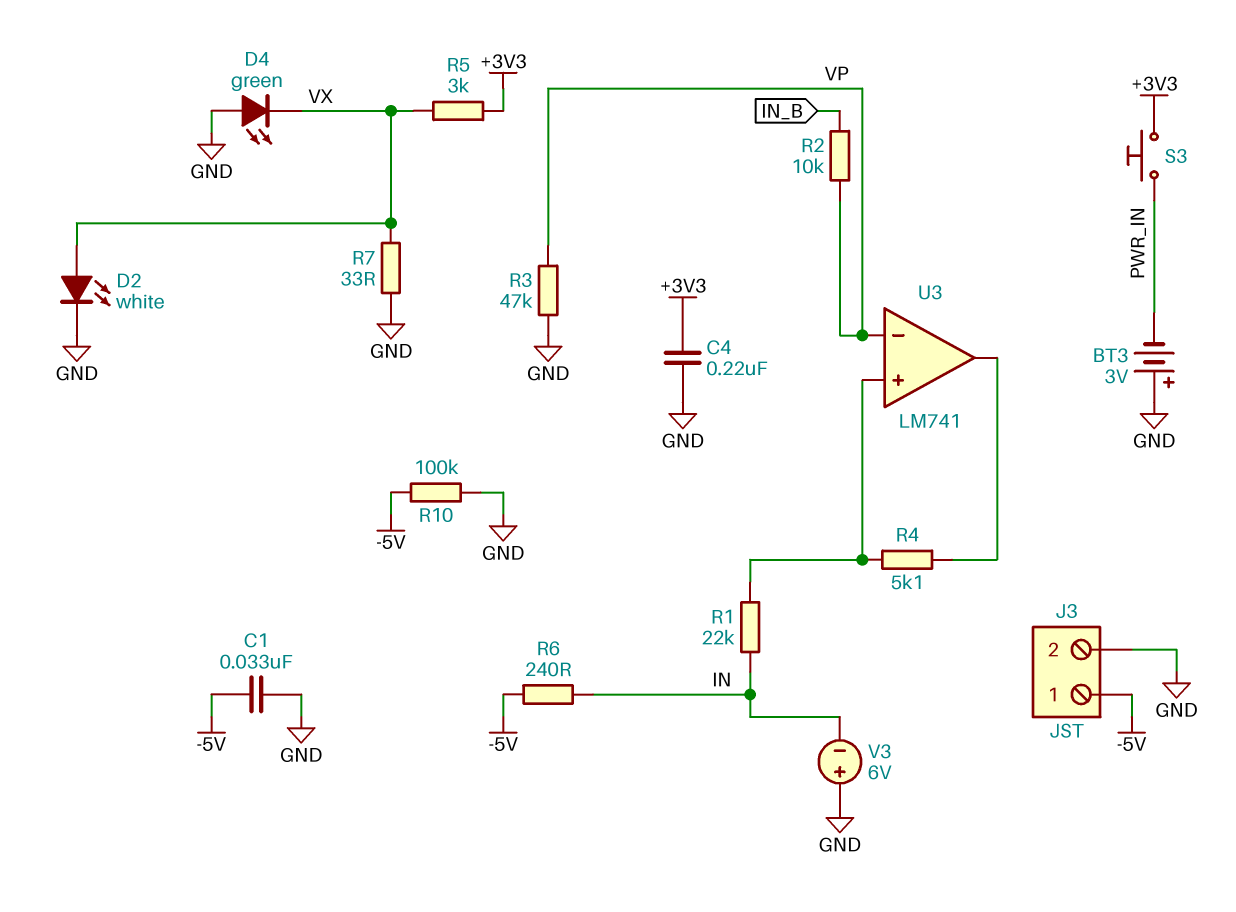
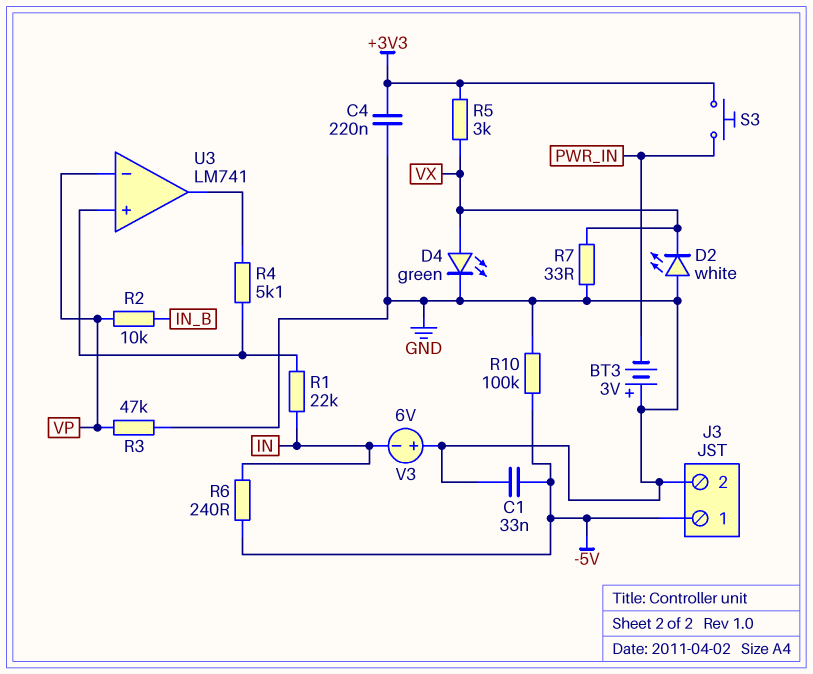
D2: LED white (A VX, K GND) -> LED white (A GND, K VX)
D4: LED green (A GND, K VX) -> LED green (A VX, K GND)

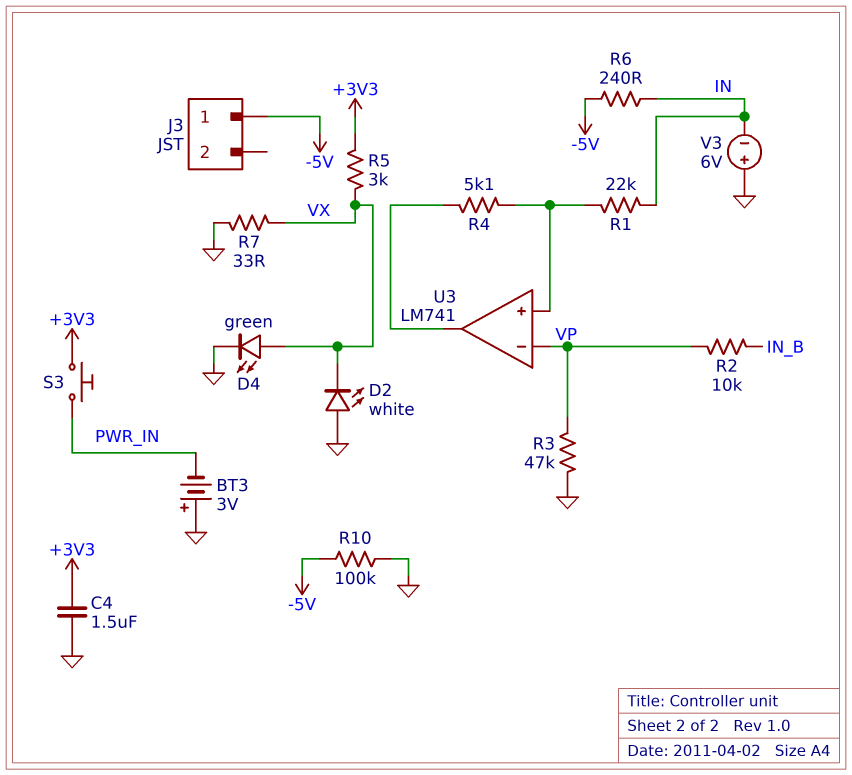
C1: 33nF (-5V, GND) -> none
C4: 220nF (+3V3, GND) -> 1.5uF (+3V3, GND)
J3 pin 2: GND -> none

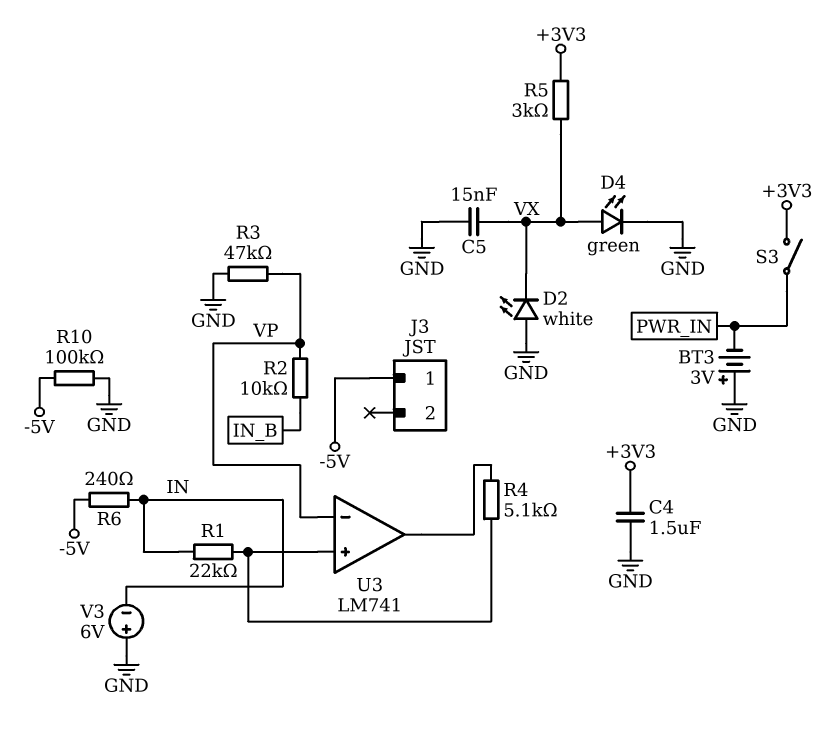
C5: none -> 15nF (GND, VX)
R7: 33 (GND, VX) -> none
S3: button (+3V3, PWR_IN) -> switch (+3V3, PWR_IN)

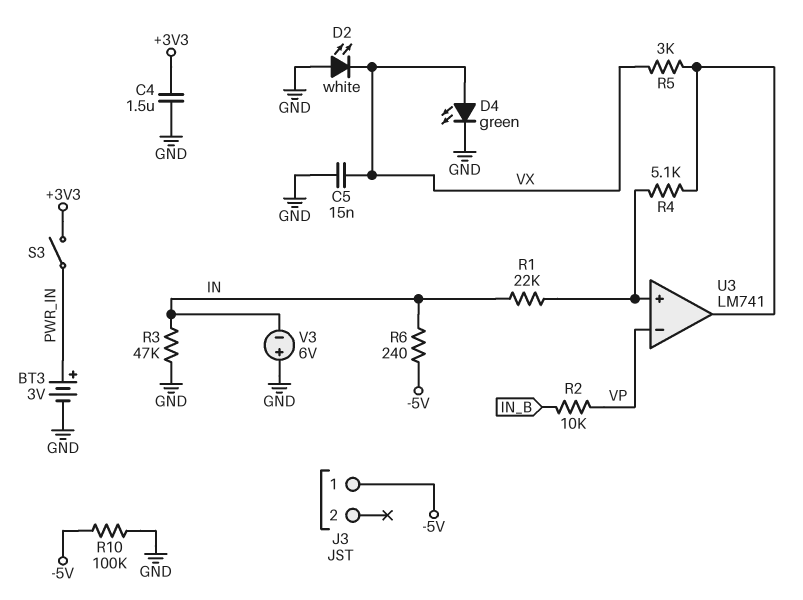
BT3: 3V (plus GND, minus PWR_IN) -> 3V (plus PWR_IN, minus GND)
R3: 47k (GND, VP) -> 47k (GND, IN)
R5: 3k (+3V3, VX) -> 3k (U3/out, VX)

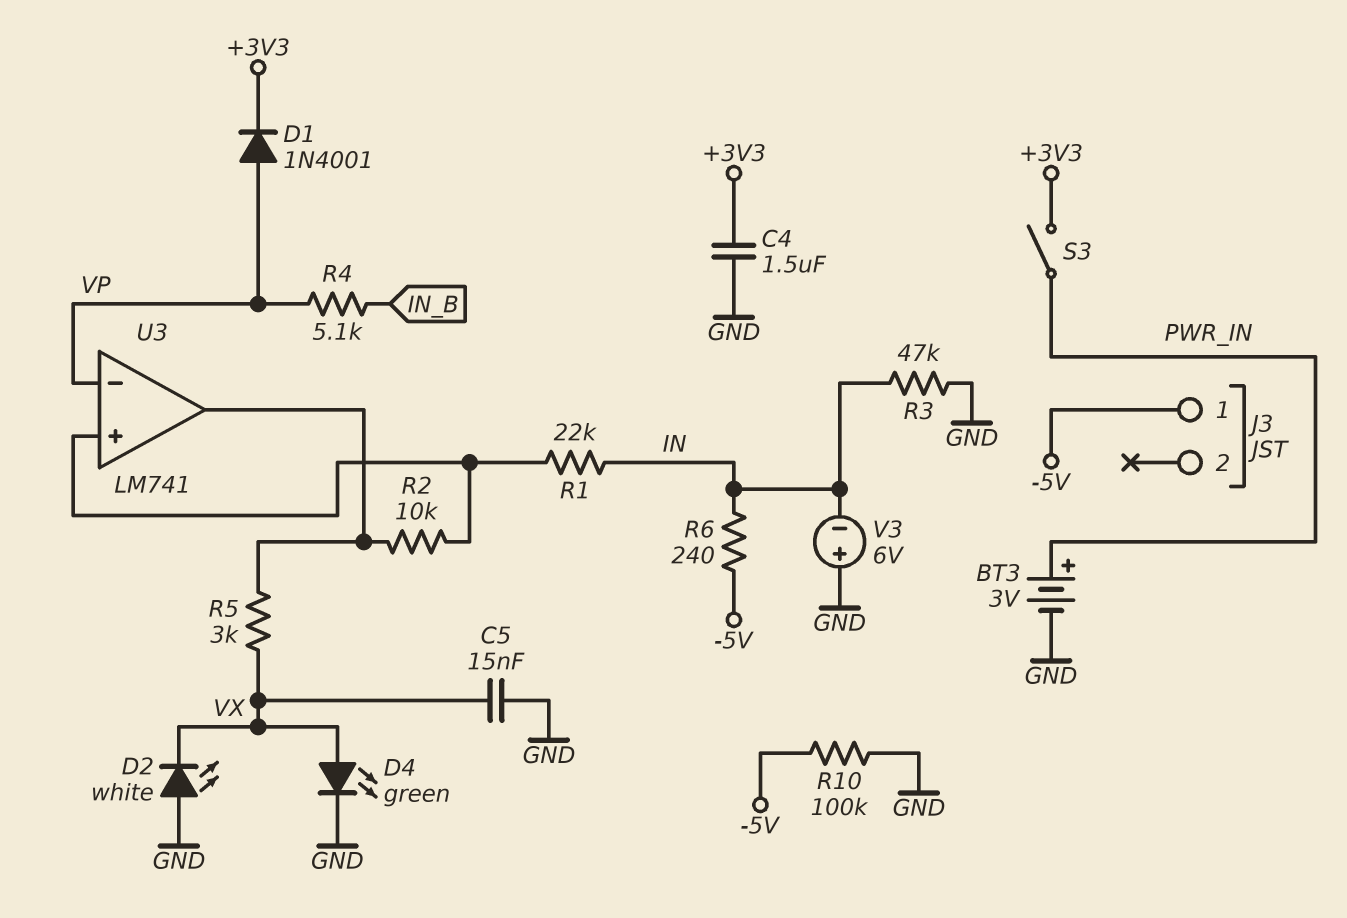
D1: none -> diode 1N4001 (A VP, K +3V3)
R2: 10k (IN_B, VP) -> 10k (U3/in+, U3/out)
R4: 5.1k (U3/in+, U3/out) -> 5.1k (IN_B, VP)

